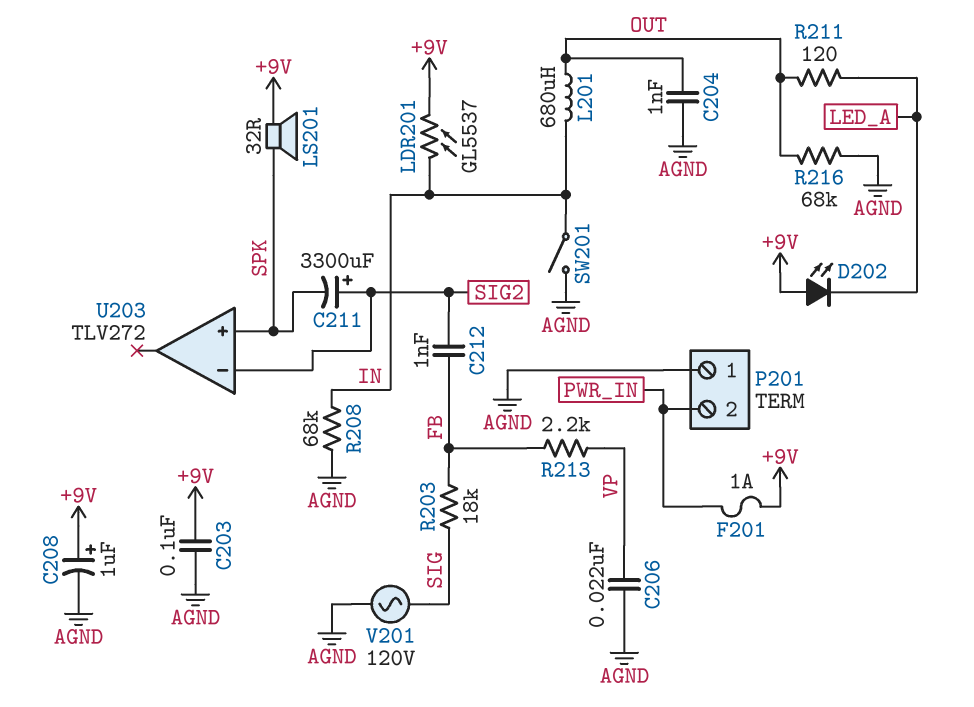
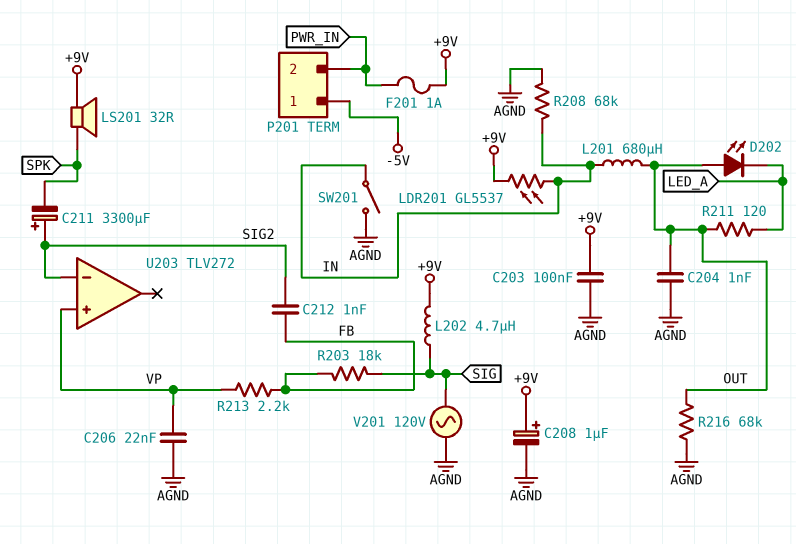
D202: LED (A +9V, K LED_A) -> LED (A OUT, K LED_A)
L202: none -> 4.7uH (+9V, SIG)
P201 pin 1: AGND -> -5V
U203 pin in+: SPK -> VP

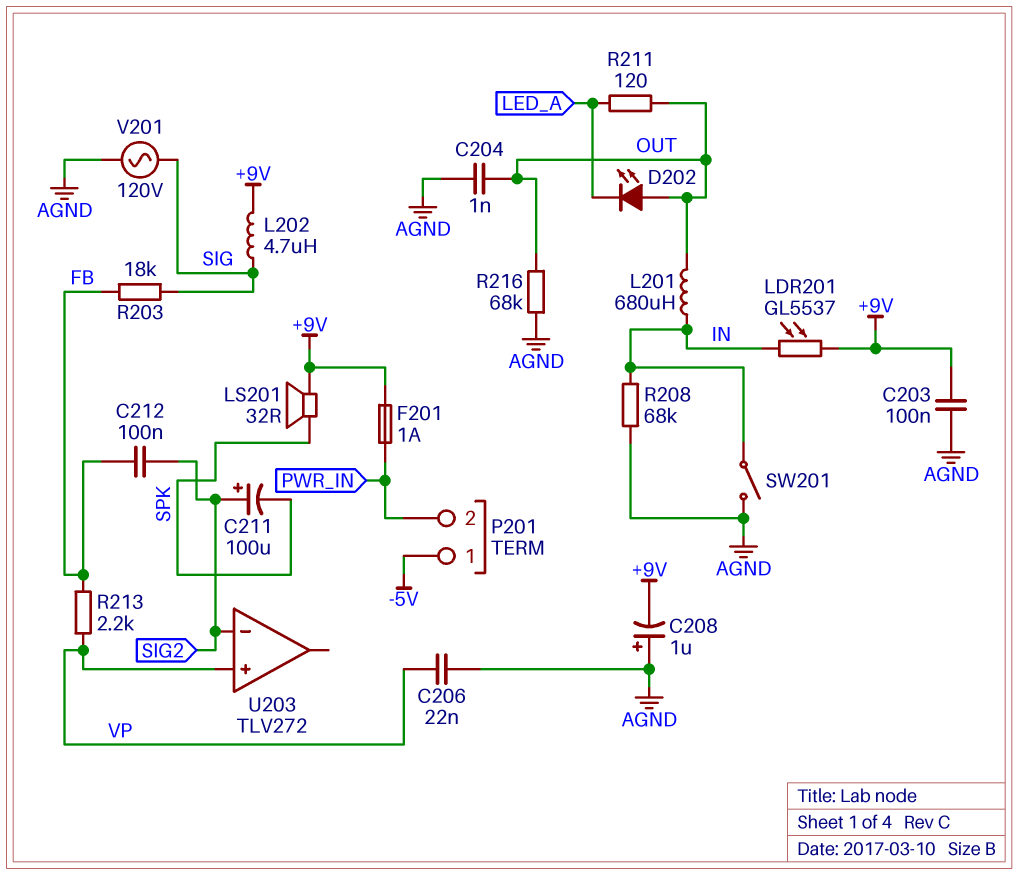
C208: 1uF (plus +9V, minus AGND) -> 1uF (plus AGND, minus +9V)
C211: 3300uF (plus SIG2, minus SPK) -> 100uF (plus SIG2, minus SPK)
C212: 1nF (FB, SIG2) -> 100nF (FB, SIG2)

